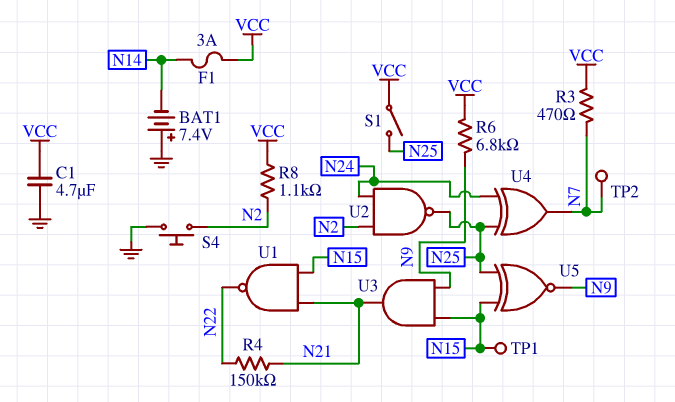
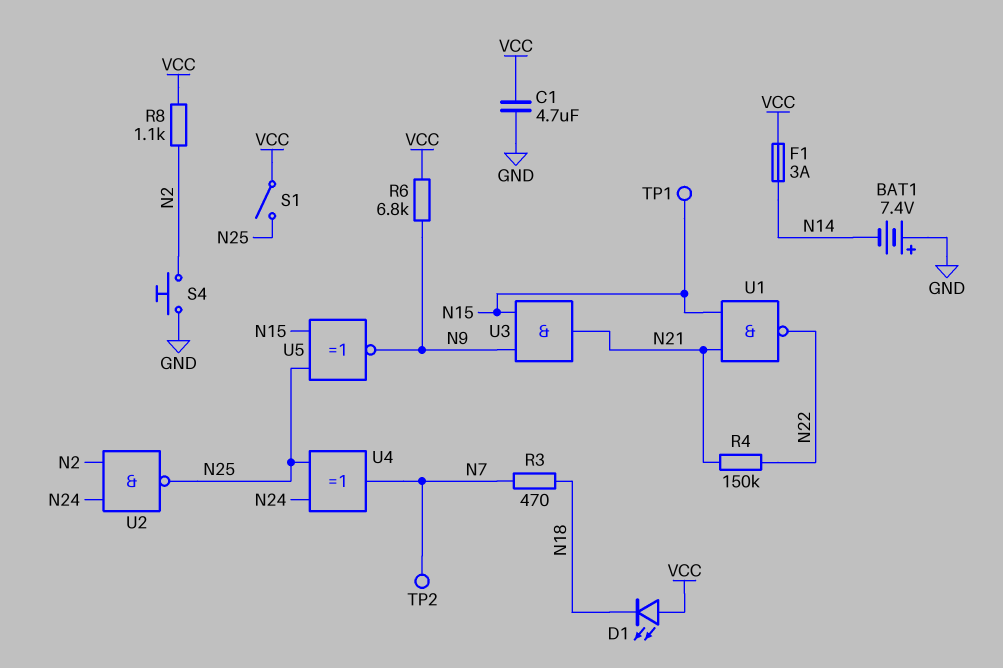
D1: none -> LED (A VCC, K N18)
R3: 470 (N7, VCC) -> 470 (N7, N18)

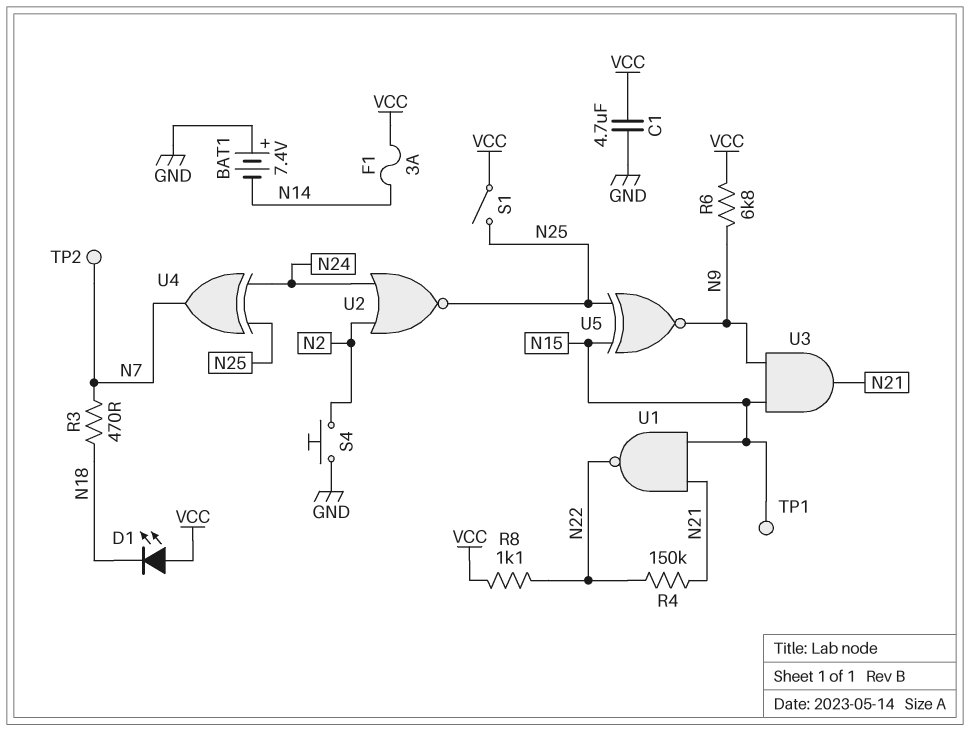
R8: 1.1k (N2, VCC) -> 1.1k (N22, VCC)
U2: NAND (in N2, in N24, out N25) -> NOR (in N2, in N24, out N25)

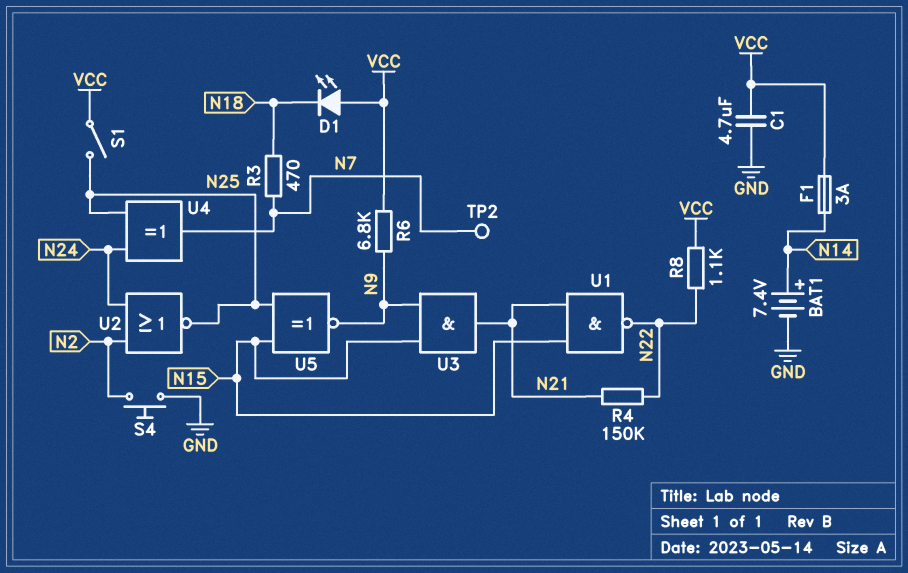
BAT1: 7.4V (plus GND, minus N14) -> 7.4V (plus N14, minus GND)
TP1: test point (N15) -> none

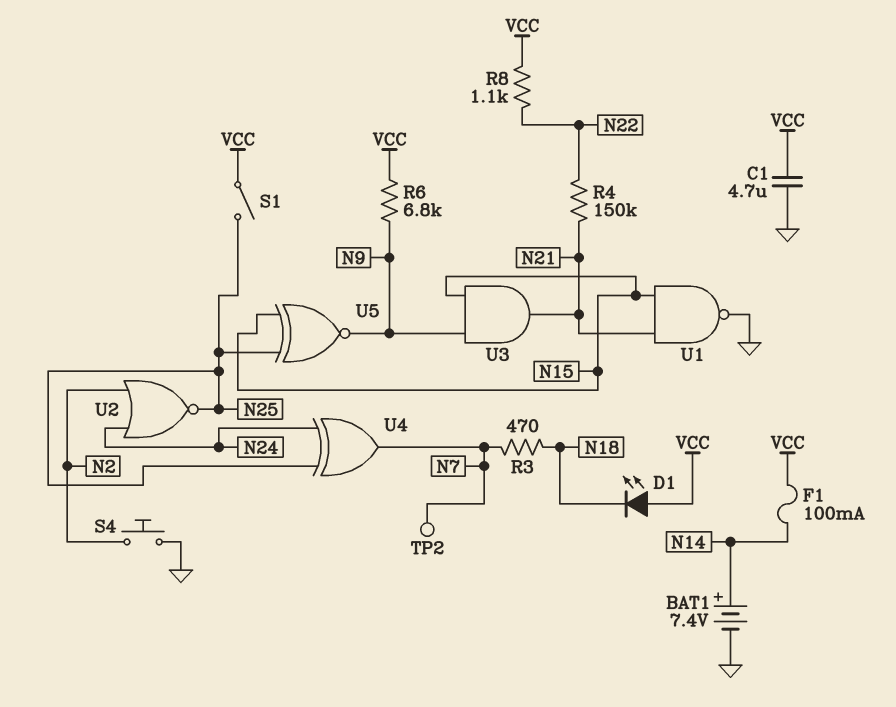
F1: 3A (N14, VCC) -> 100mA (N14, VCC)
U1: NAND (in N15, in N21, out N22) -> NAND (in N15, in N21, out GND)

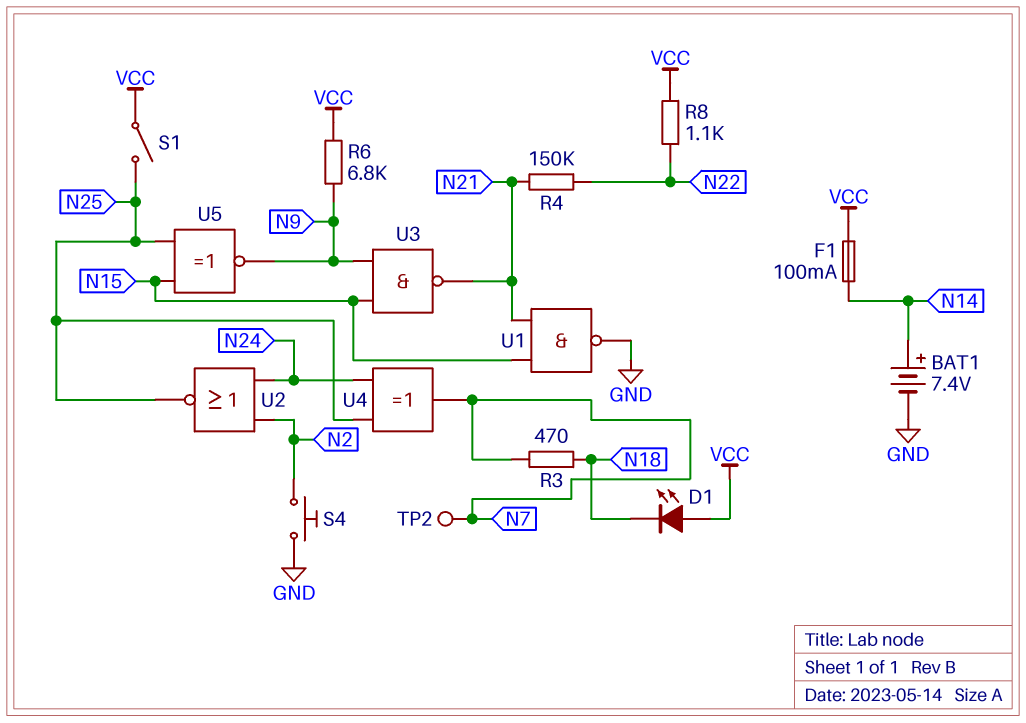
C1: 4.7uF (GND, VCC) -> none
U3: AND (in N9, in N15, out N21) -> NAND (in N9, in N15, out N21)

